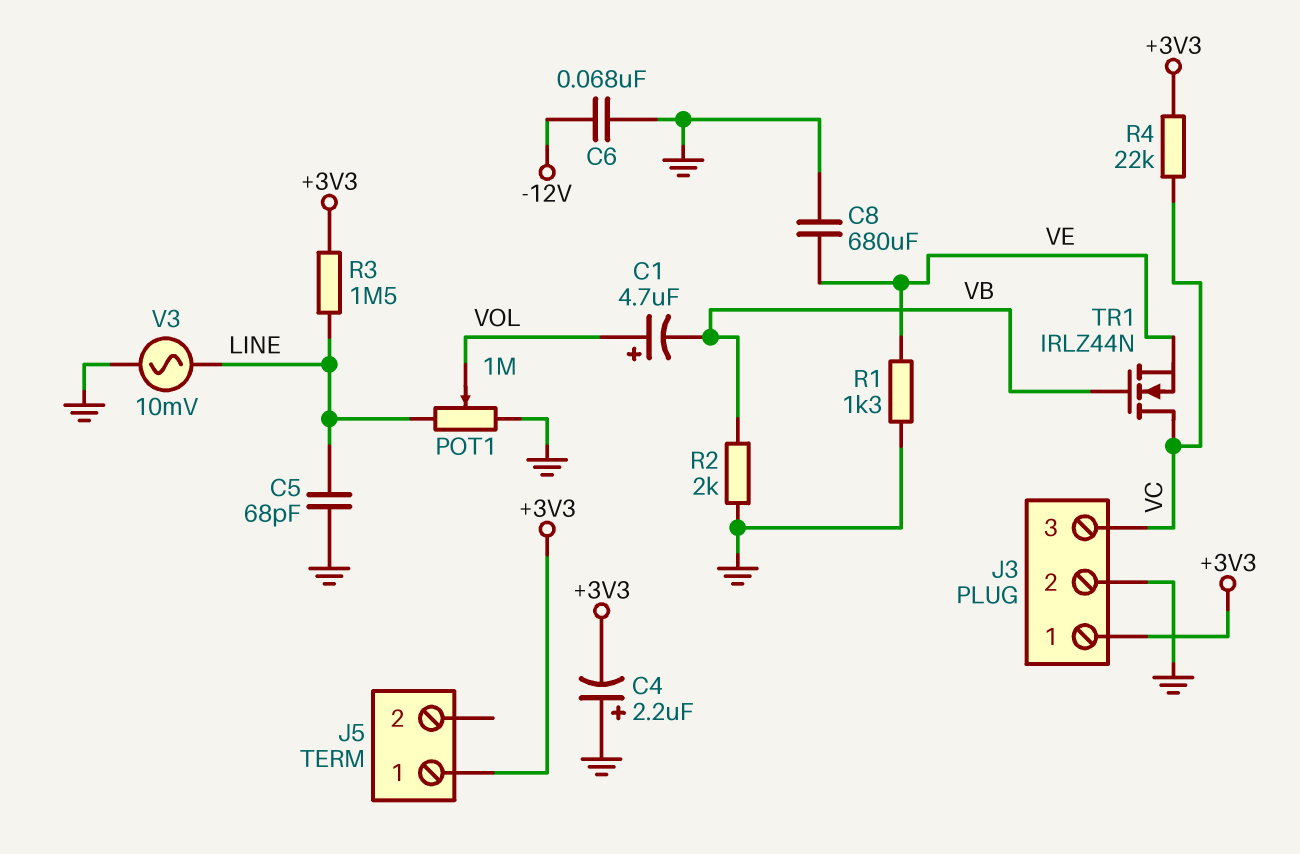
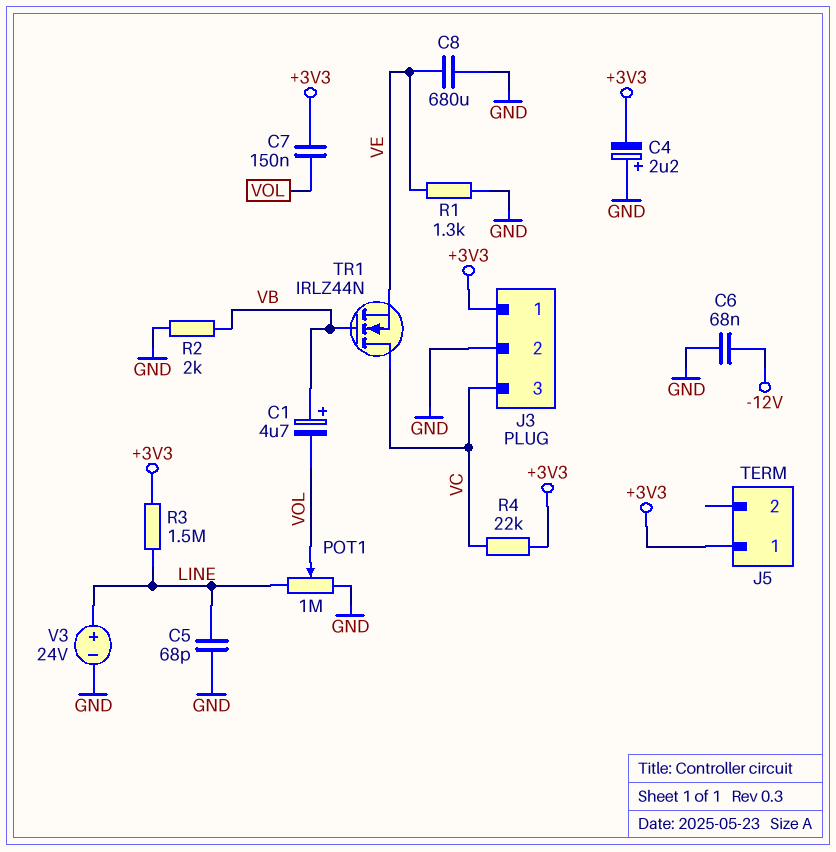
C1: 4.7uF (plus VOL, minus VB) -> 4.7uF (plus VB, minus VOL)
C7: none -> 150nF (+3V3, VOL)
V3: AC 10mV (GND, LINE) -> 24V (plus LINE, minus GND)

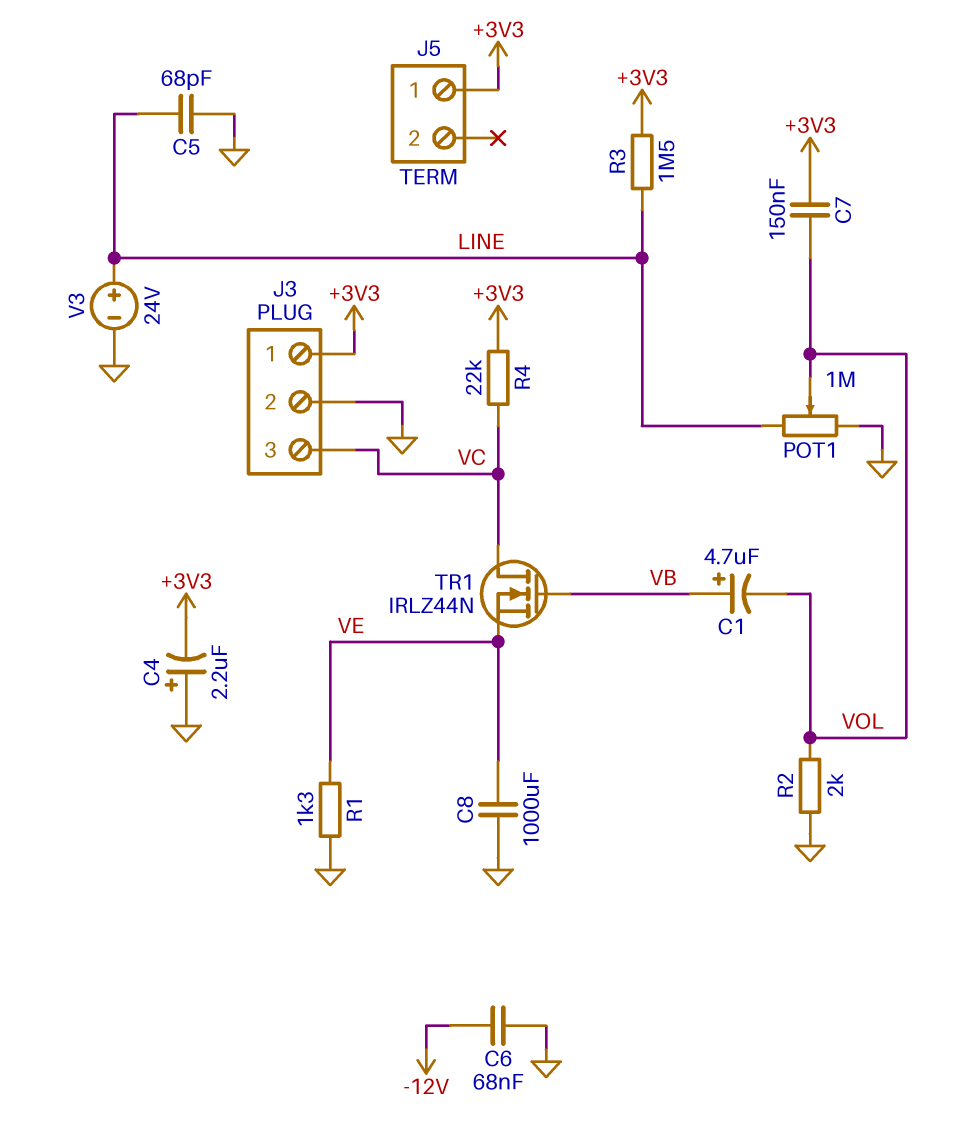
C8: 680uF (GND, VE) -> 1000uF (GND, VE)
R2: 2k (GND, VB) -> 2k (GND, VOL)

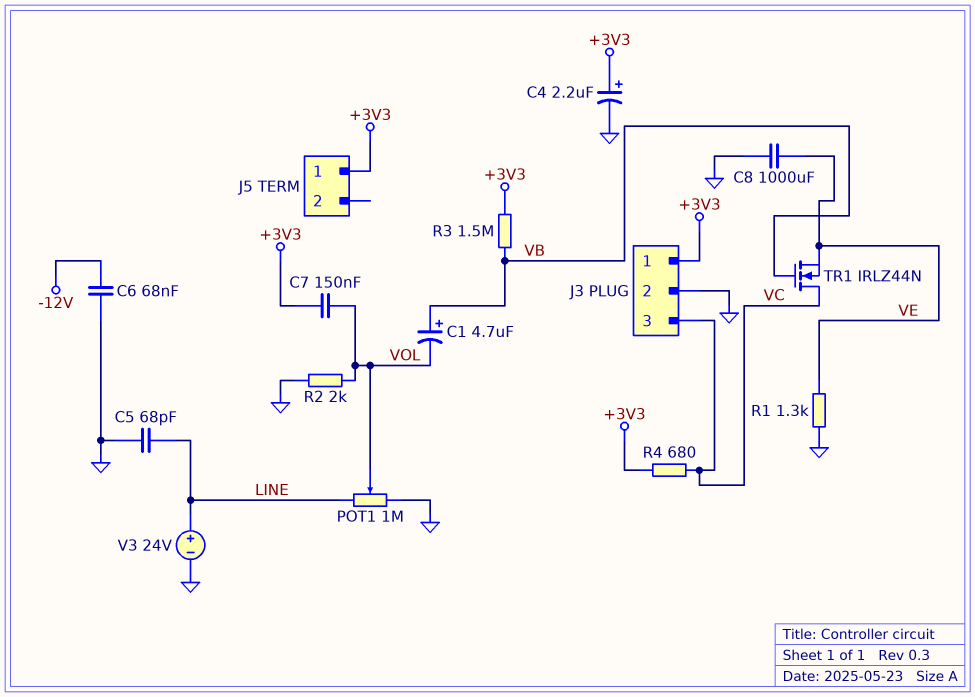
C4: 2.2uF (plus GND, minus +3V3) -> 2.2uF (plus +3V3, minus GND)
R3: 1.5M (+3V3, LINE) -> 1.5M (+3V3, VB)
R4: 22k (+3V3, VC) -> 680 (+3V3, VC)

